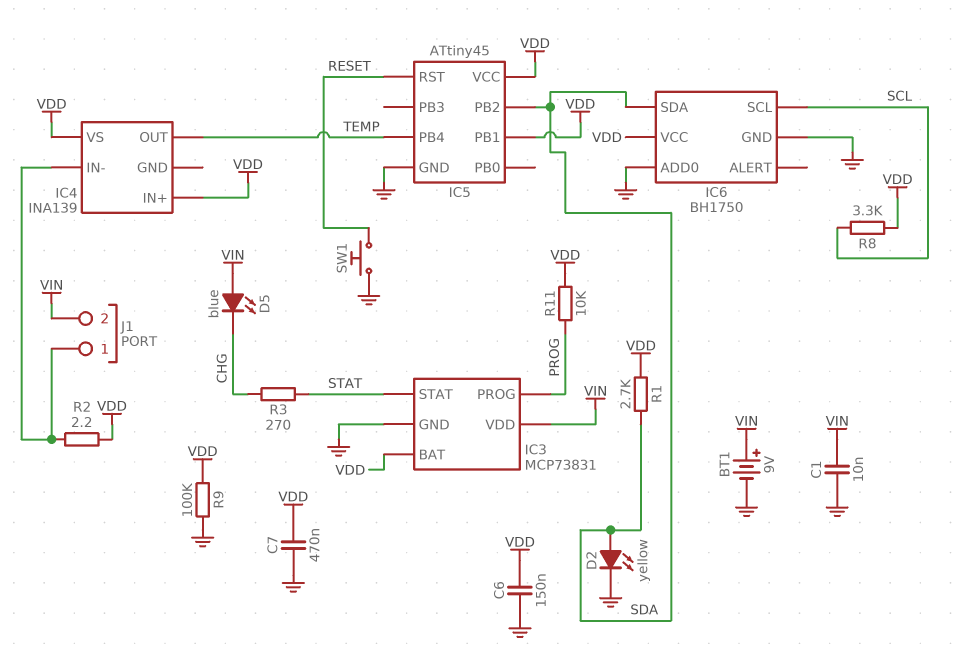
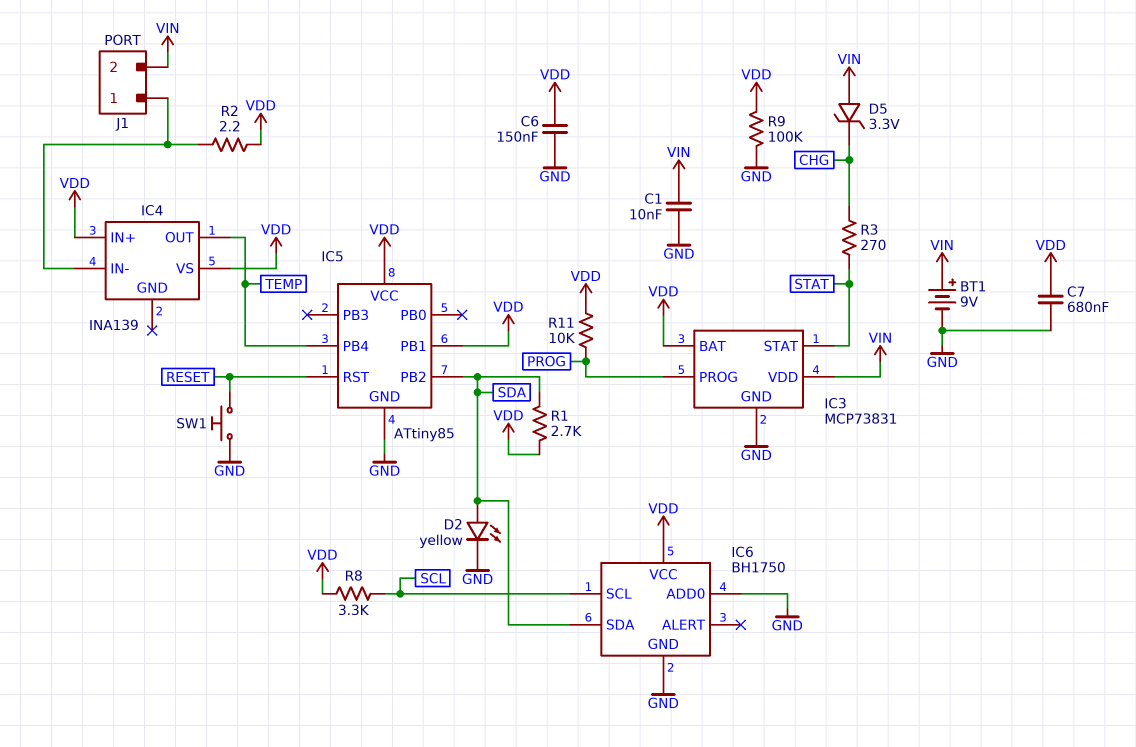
C7: 470nF (GND, VDD) -> 680nF (GND, VDD)
D5: LED blue (A VIN, K CHG) -> zener 3.3V (A VIN, K CHG)
IC5: ATtiny45 -> ATtiny85

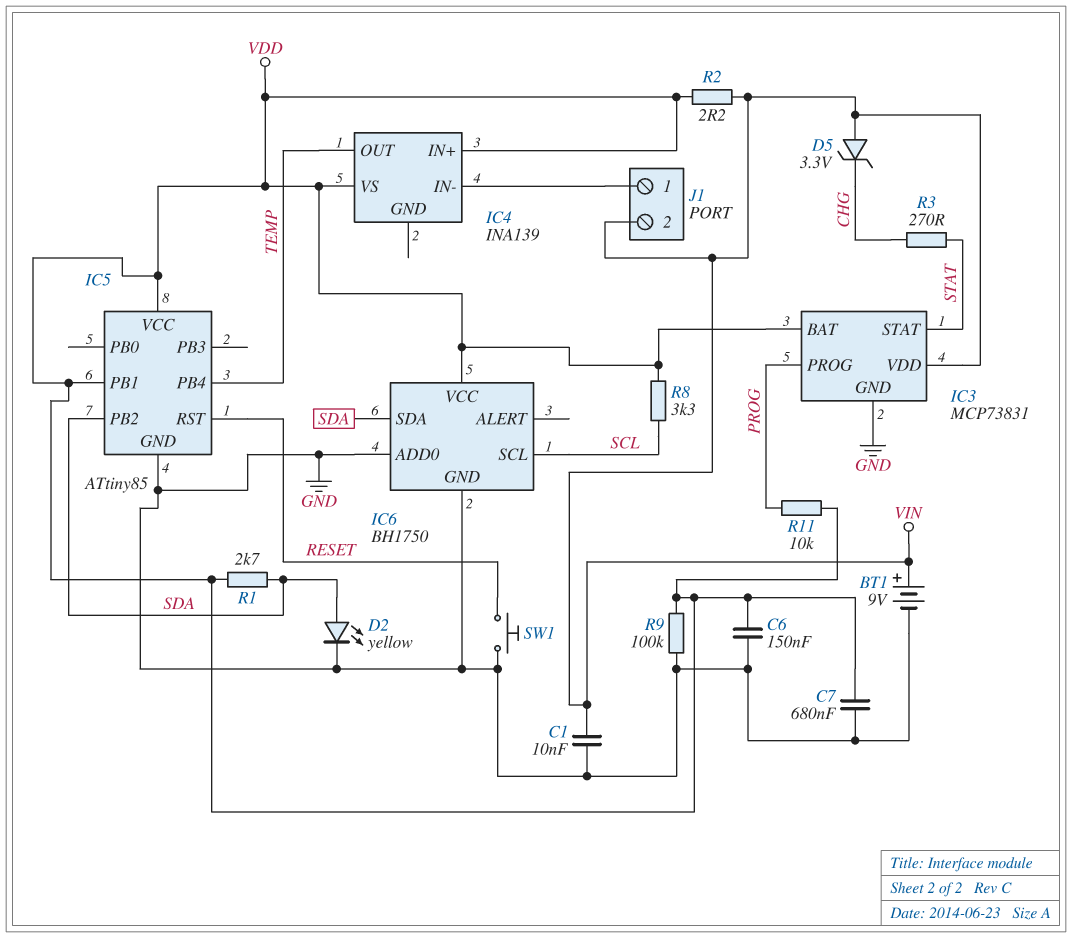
R2: 2.2 (IC4/IN-, VDD) -> 2.2 (VDD, VIN)

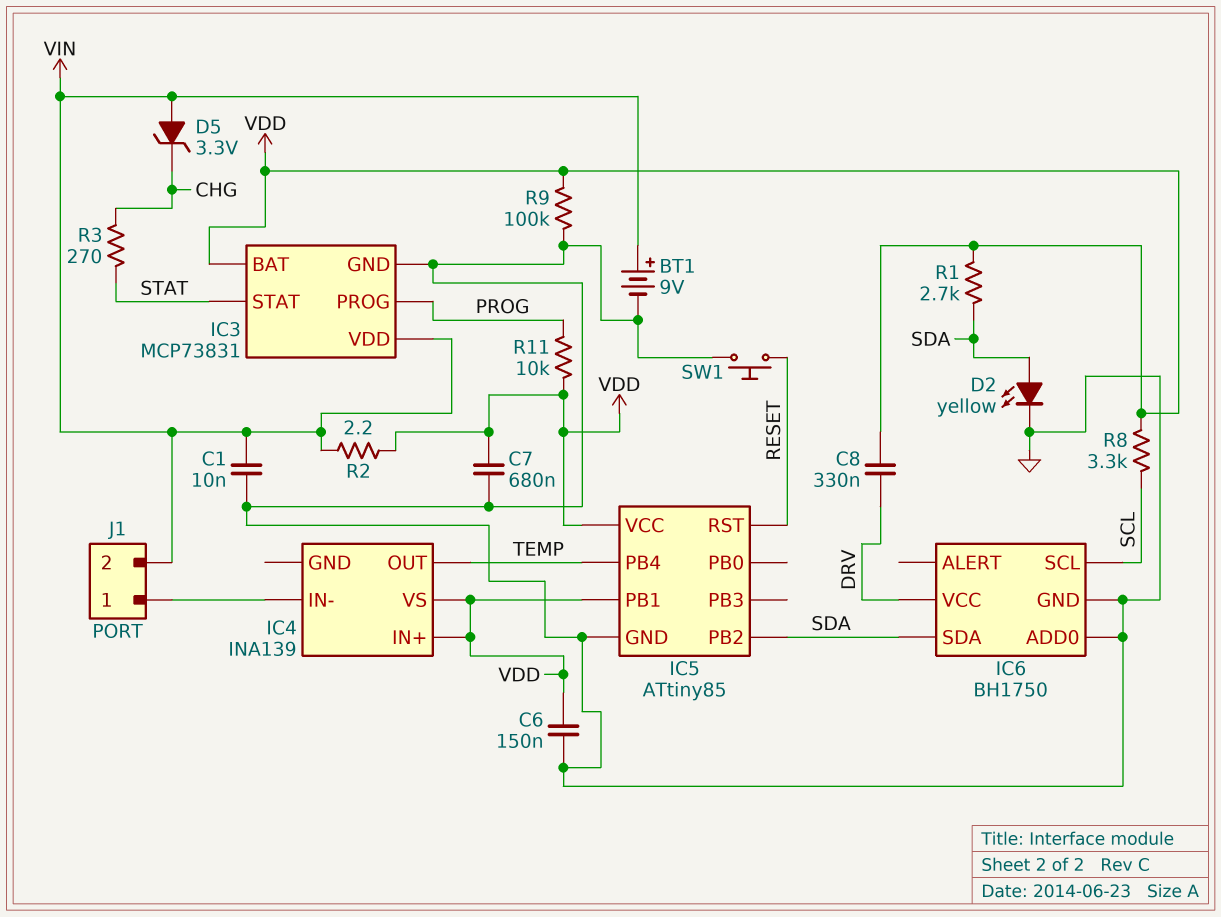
C8: none -> 330nF (DRV, VDD)
IC6 pin VCC: VDD -> DRV

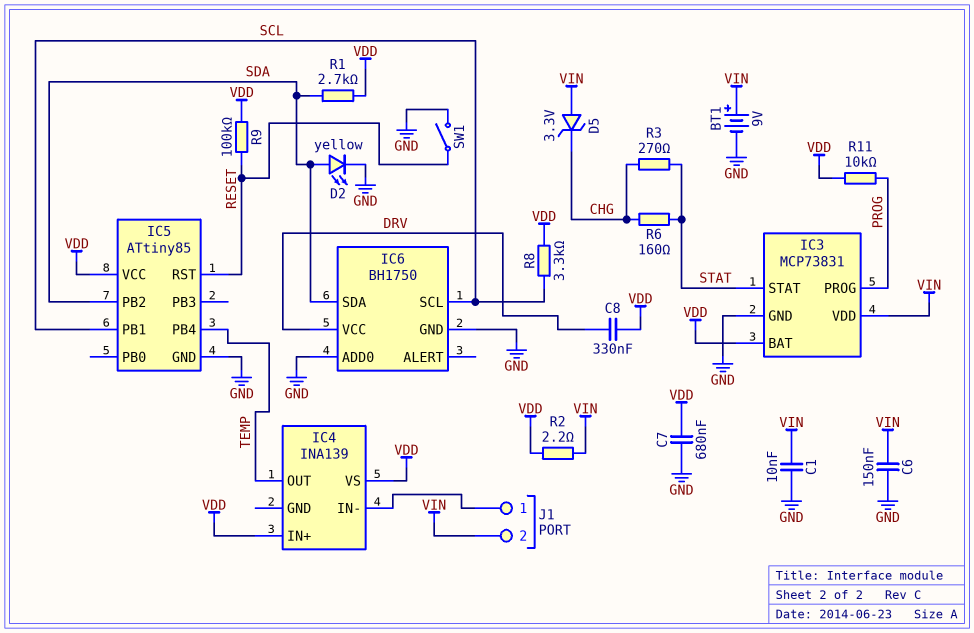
C6: 150nF (GND, VDD) -> 150nF (GND, VIN)
IC5 pin PB1: VDD -> SCL
R6: none -> 160 (CHG, STAT)
R9: 100k (GND, VDD) -> 100k (RESET, VDD)
SW1: button (GND, RESET) -> switch (GND, RESET)

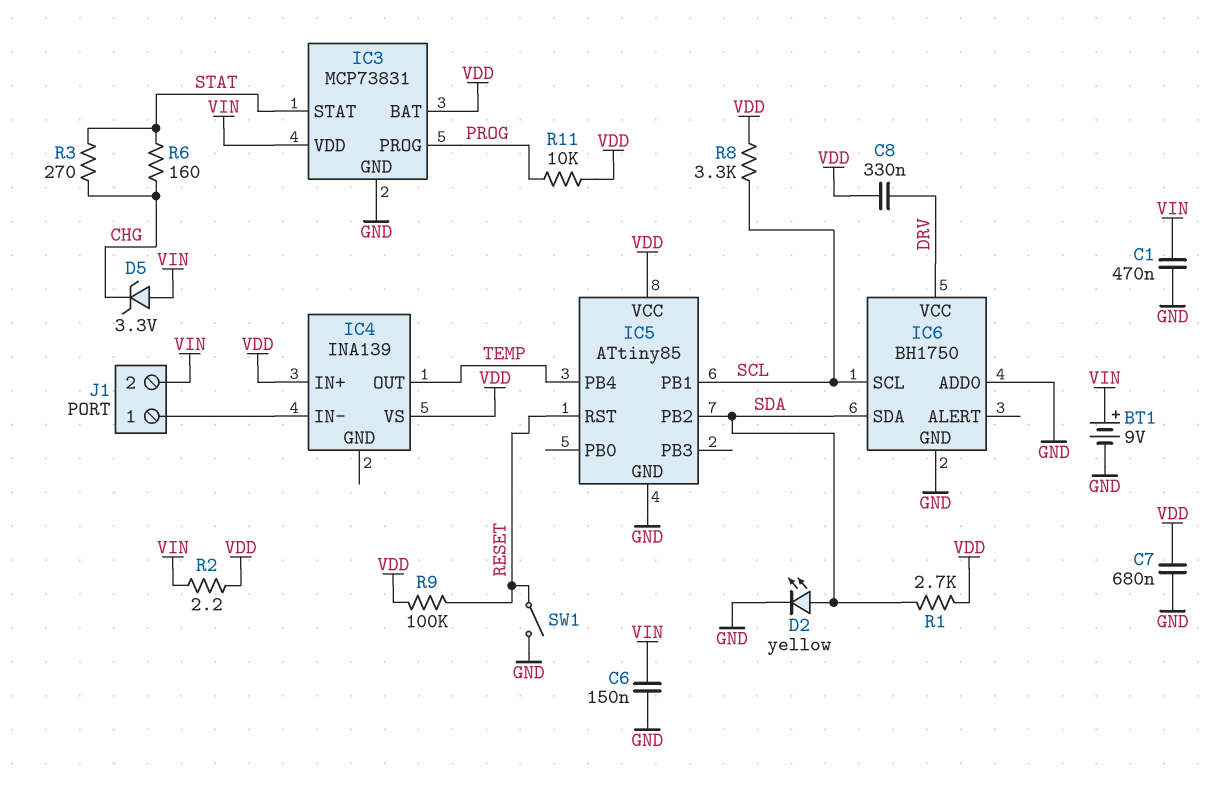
C1: 10nF (GND, VIN) -> 470nF (GND, VIN)

